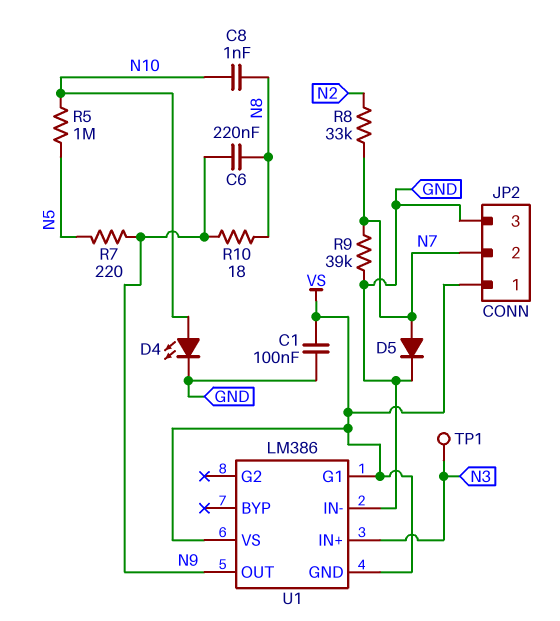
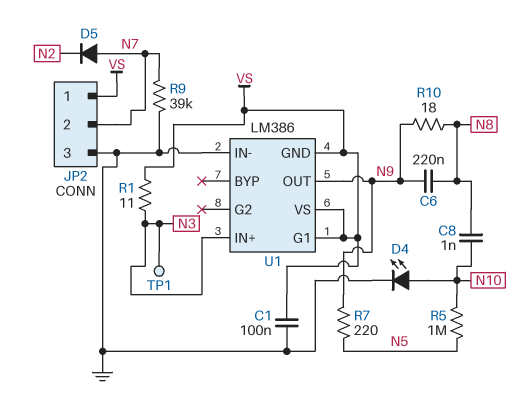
D5: diode (A N7, K GND) -> diode (A N7, K N2)
R1: none -> 11 (N3, VS)
R8: 33k (N2, N7) -> none

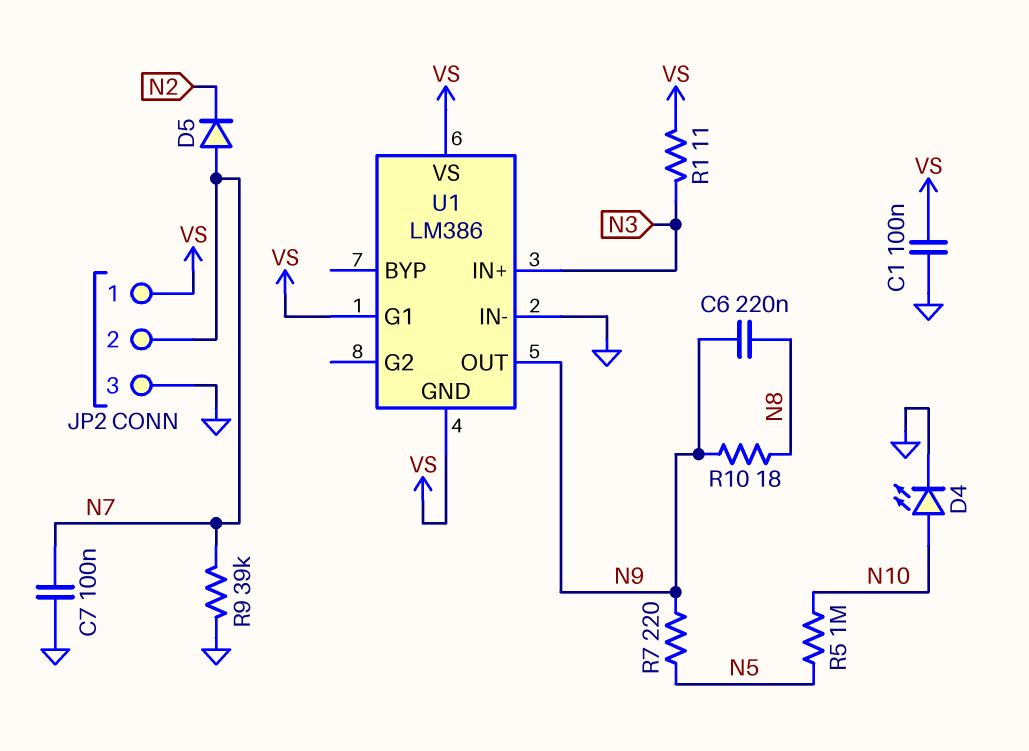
C7: none -> 100nF (GND, N7)
C8: 1nF (N8, N10) -> none
TP1: test point (N3) -> none

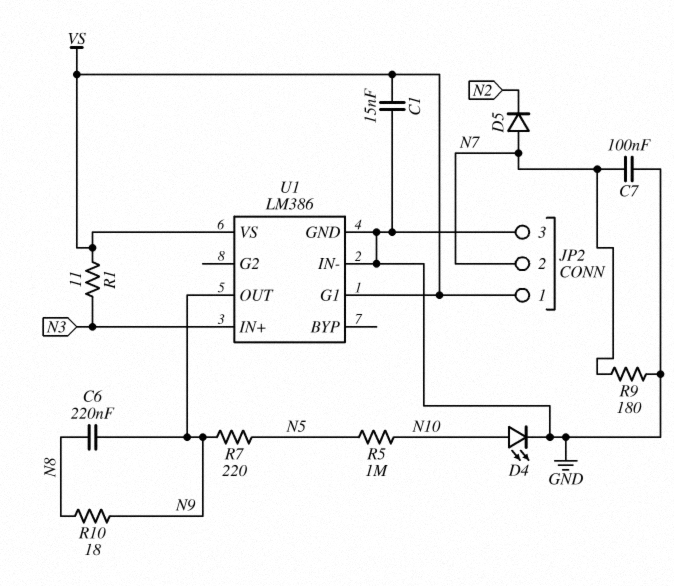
C1: 100nF (GND, VS) -> 15nF (GND, VS)
R9: 39k (GND, N7) -> 180 (GND, N7)
U1 pin GND: VS -> GND

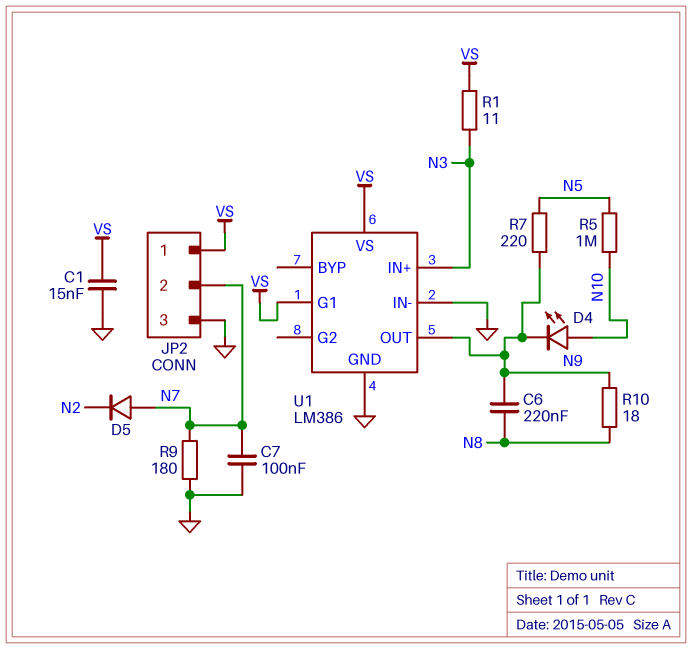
D4: LED (A N10, K GND) -> LED (A N10, K N9)

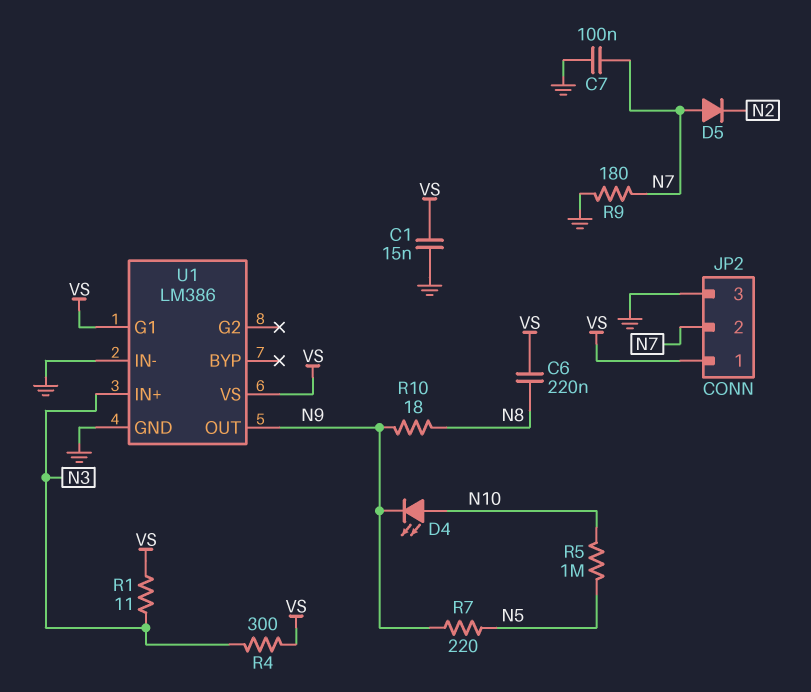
C6: 220nF (N8, N9) -> 220nF (N8, VS)
R4: none -> 300 (N3, VS)

